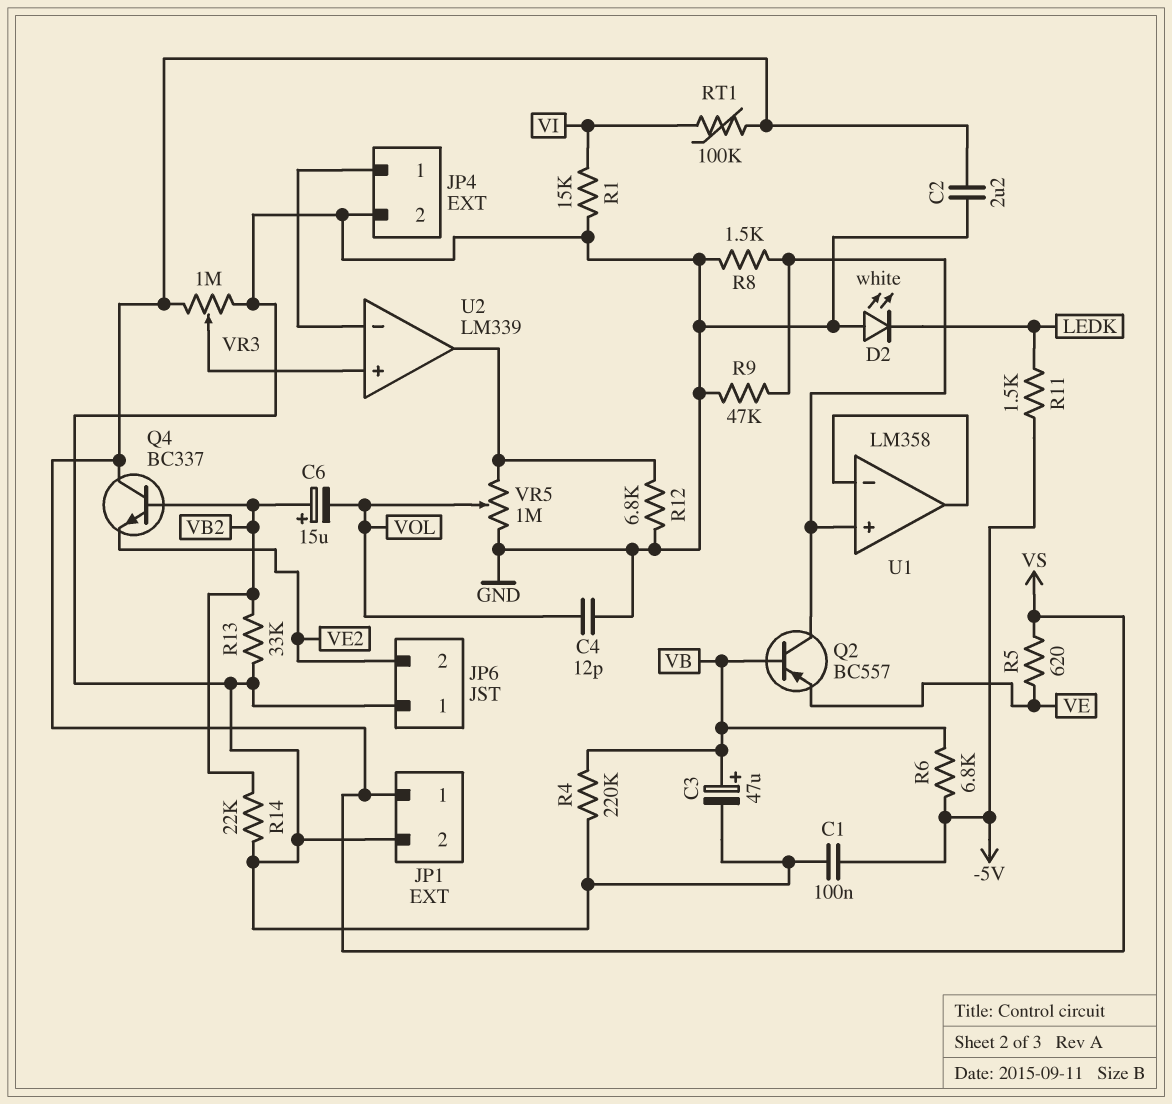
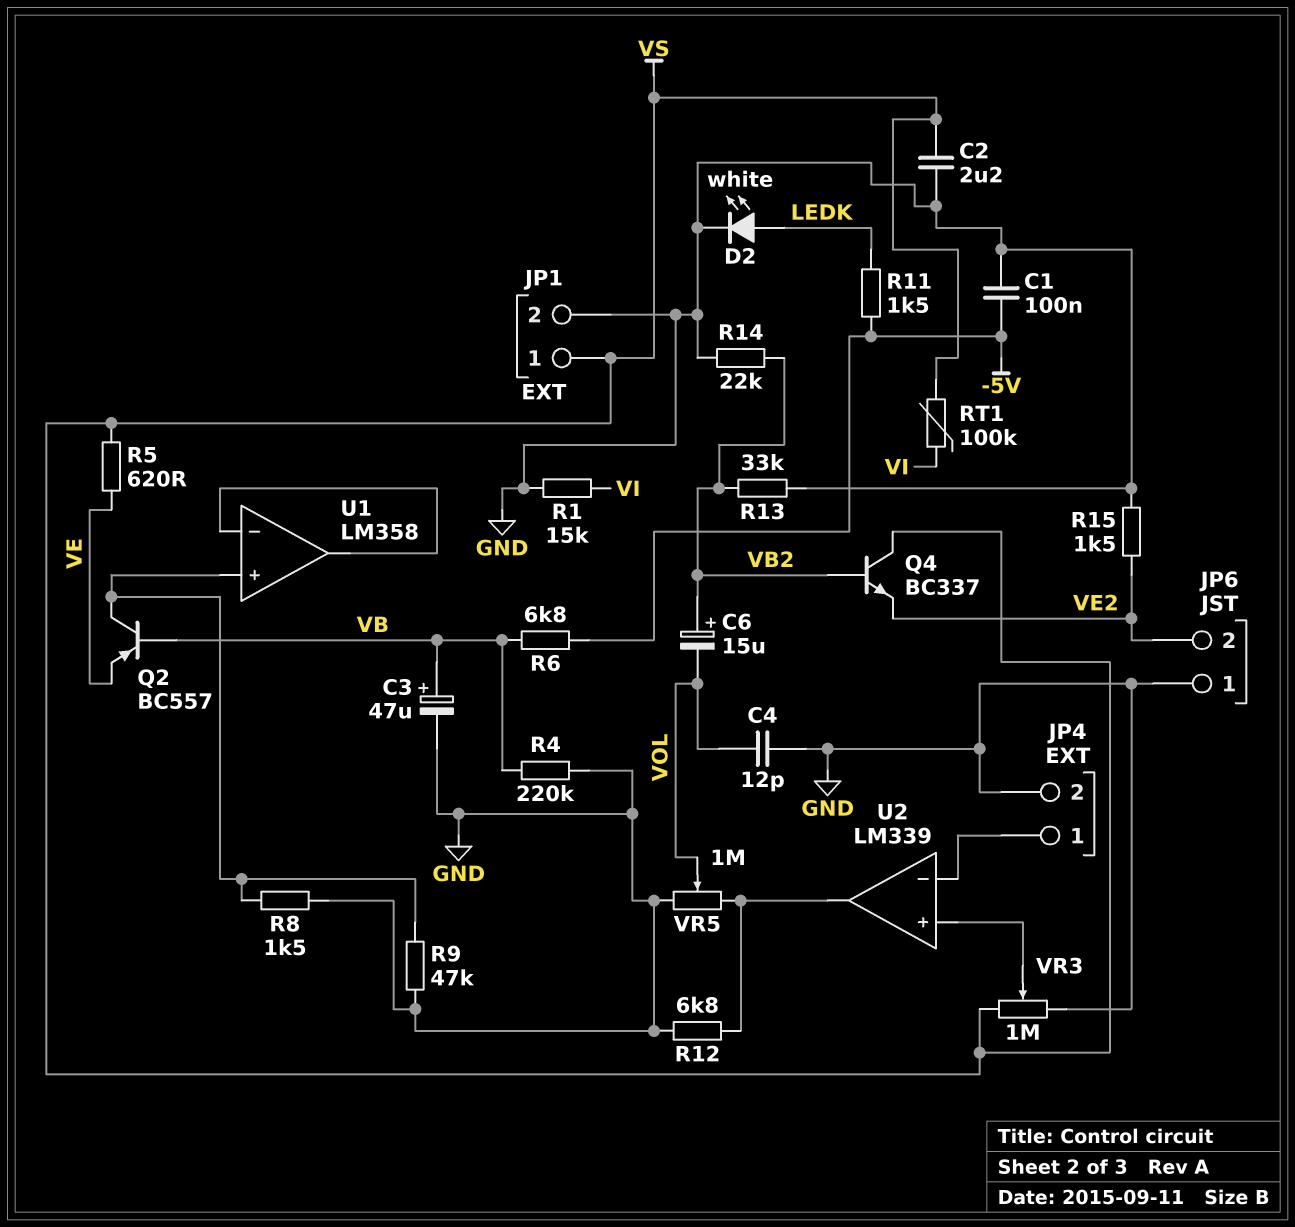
D2: LED white (A GND, K LEDK) -> LED white (A LEDK, K GND)
R15: none -> 1.5k (GND, VE2)

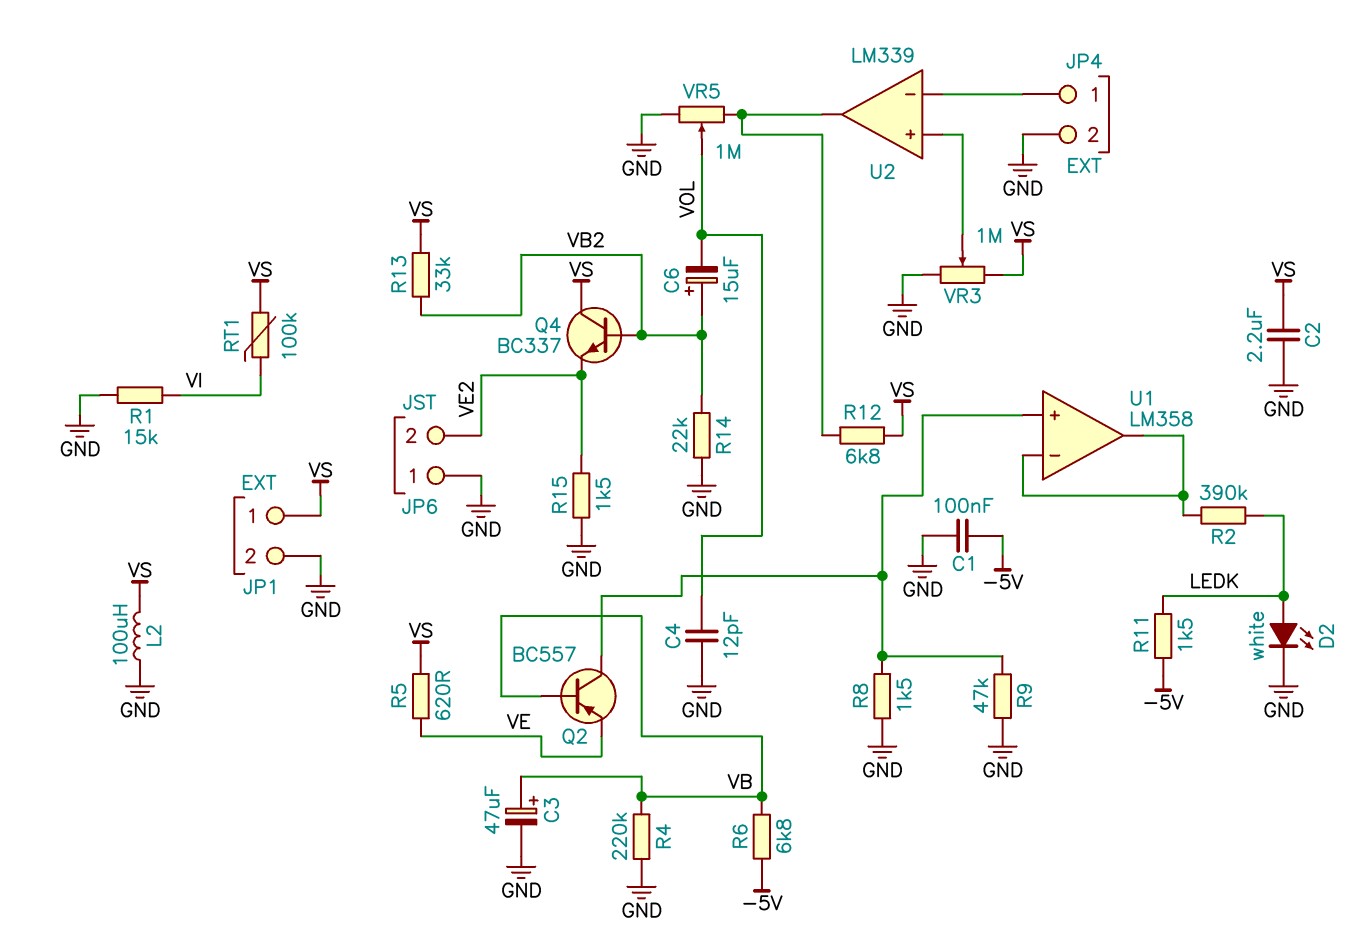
L2: none -> 100uH (GND, VS)
R2: none -> 390k (LEDK, U1/in-)
R12: 6.8k (GND, U2/out) -> 6.8k (U2/out, VS)
R13: 33k (GND, VB2) -> 33k (VB2, VS)

